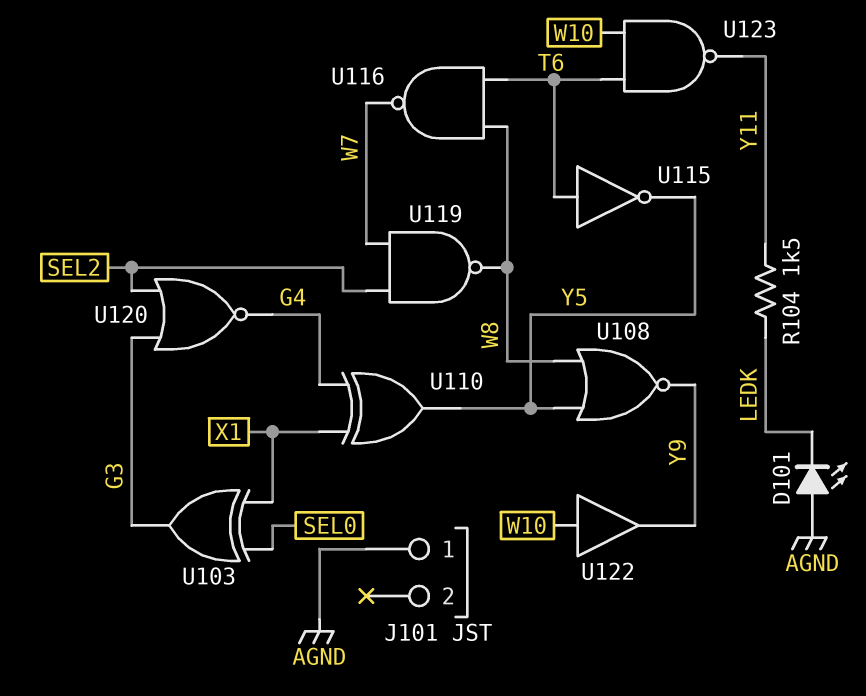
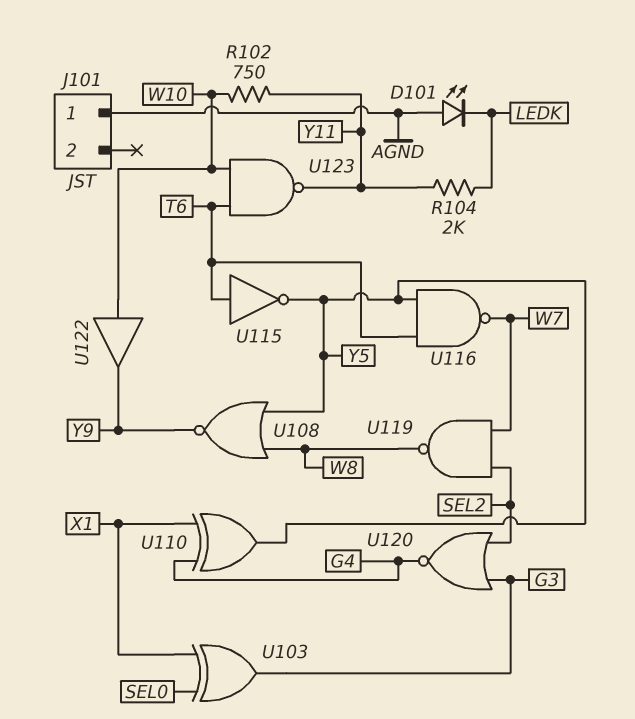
R102: none -> 750 (W10, Y11)
R104: 1.5k (LEDK, Y11) -> 2k (LEDK, Y11)
U116: NAND (in T6, in W8, out W7) -> NAND (in T6, in Y5, out W7)

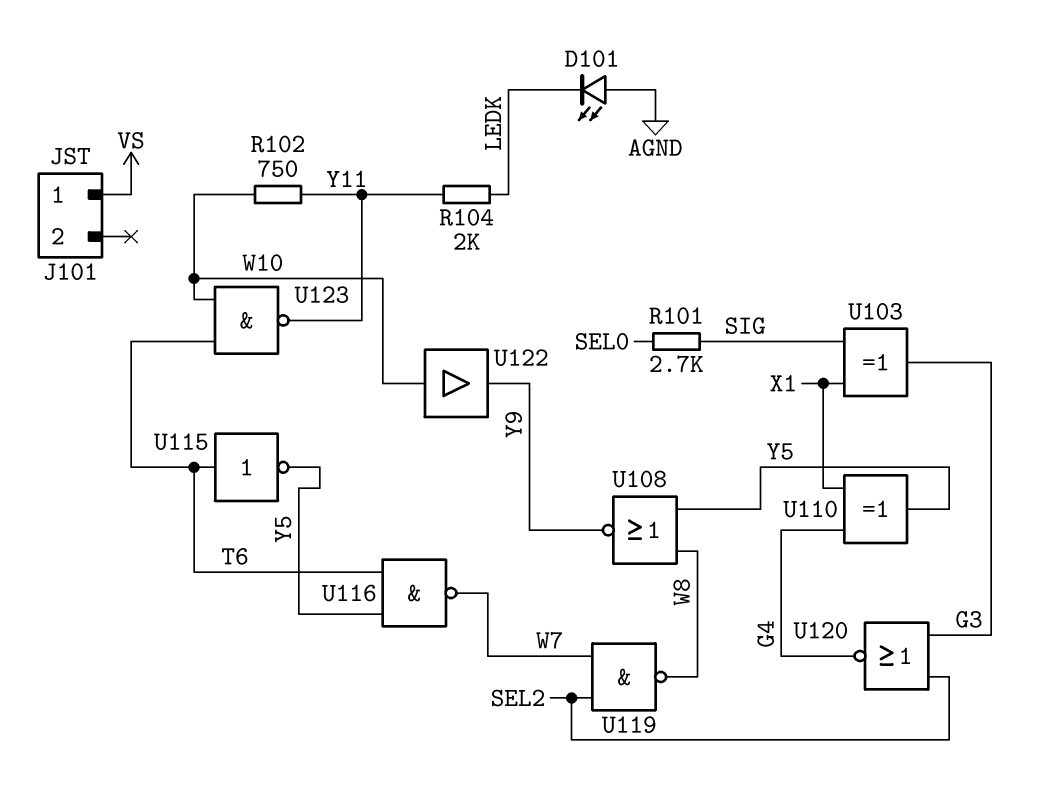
J101 pin 1: AGND -> VS
R101: none -> 2.7k (SEL0, SIG)
U103: XOR (in SEL0, in X1, out G3) -> XOR (in SIG, in X1, out G3)

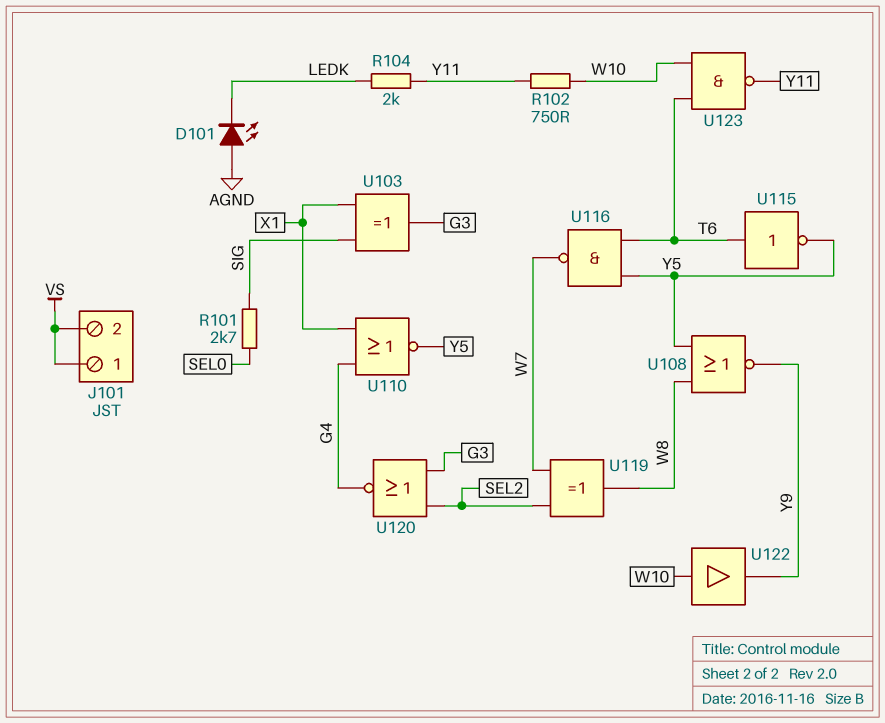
J101 pin 2: none -> VS
U110: XOR (in G4, in X1, out Y5) -> NOR (in G4, in X1, out Y5)
U119: NAND (in SEL2, in W7, out W8) -> XOR (in SEL2, in W7, out W8)

